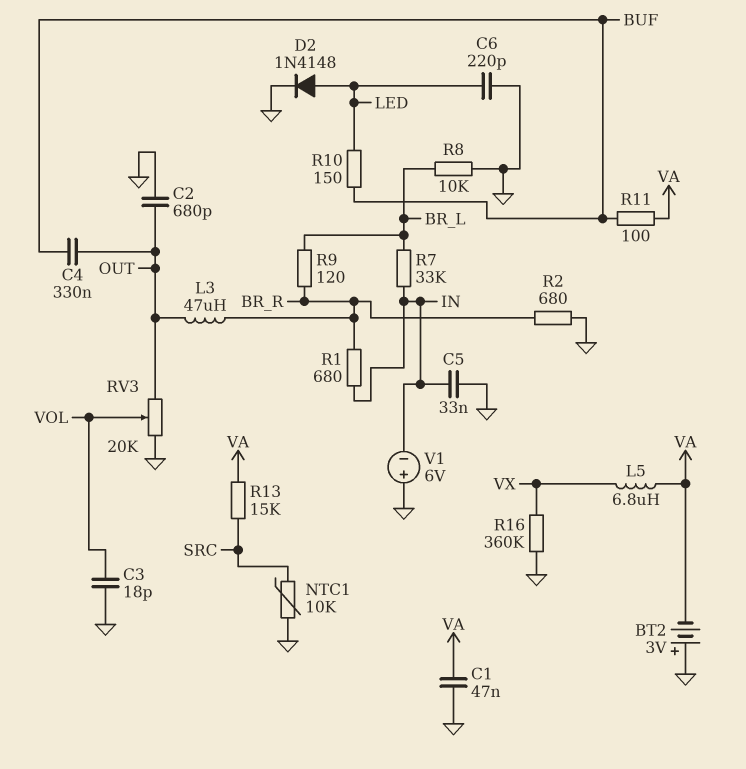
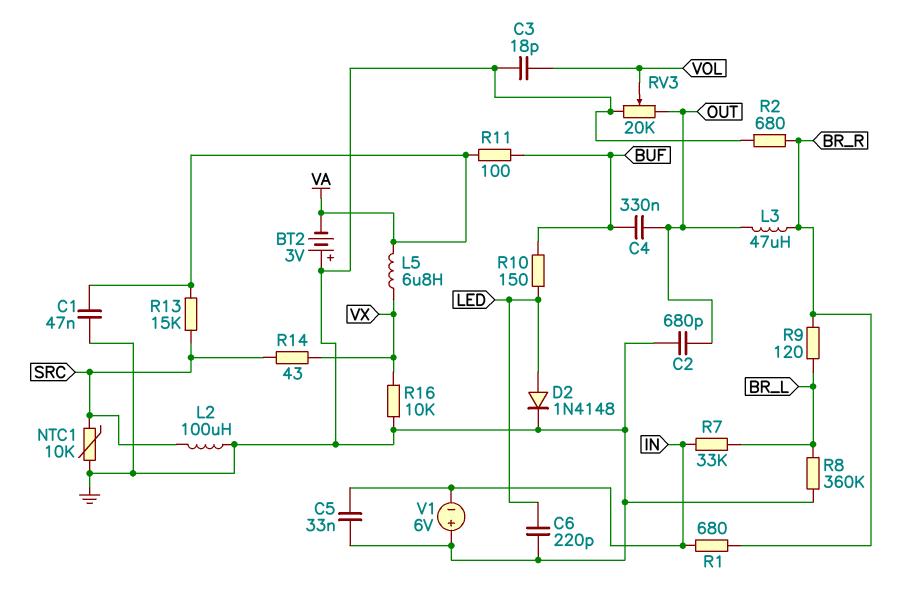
L2: none -> 100uH (GND, SRC)
R8: 10k (BR_L, GND) -> 360k (BR_L, GND)
R14: none -> 43 (SRC, VX)
R16: 360k (GND, VX) -> 10k (GND, VX)

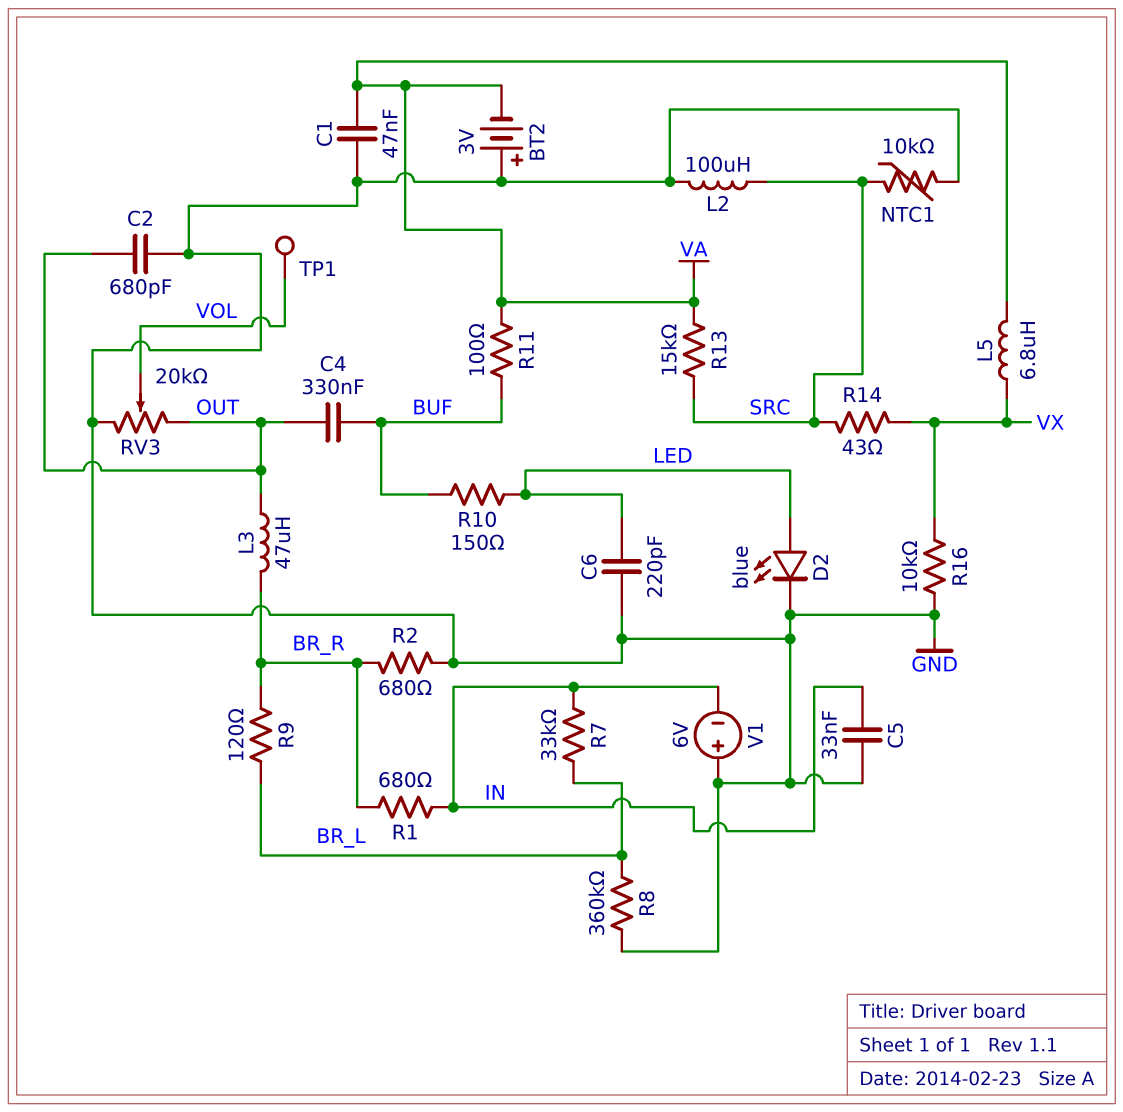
C3: 18pF (GND, VOL) -> none
D2: diode 1N4148 (A LED, K GND) -> LED blue (A LED, K GND)
TP1: none -> test point (VOL)

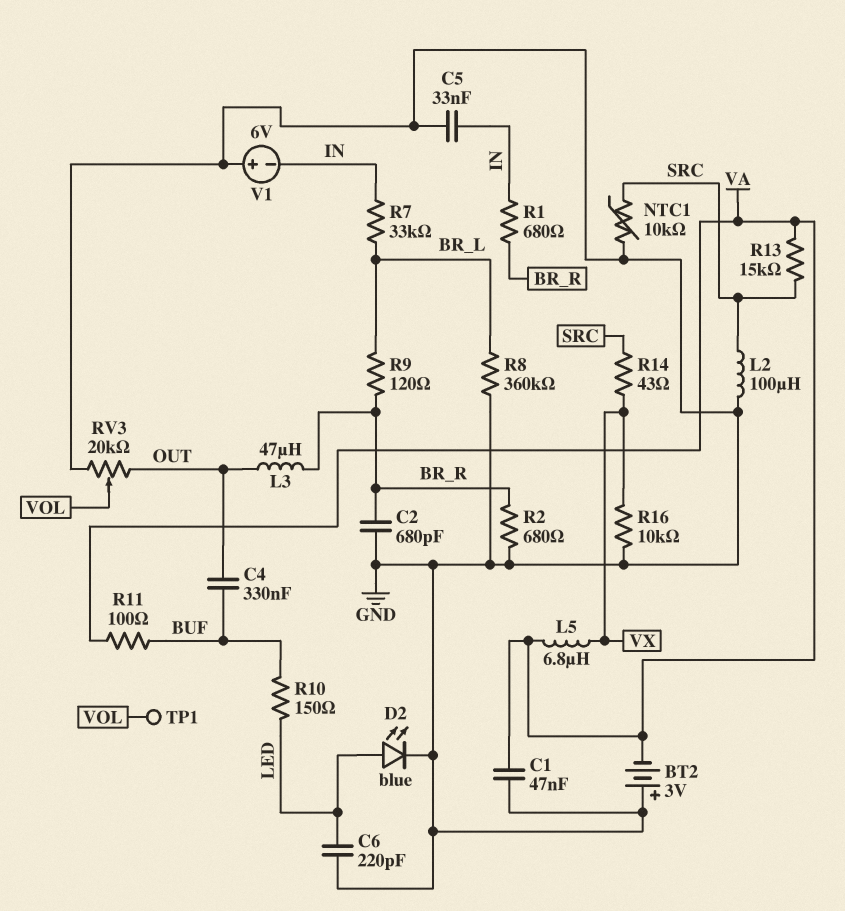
C2: 680pF (GND, OUT) -> 680pF (BR_R, GND)

